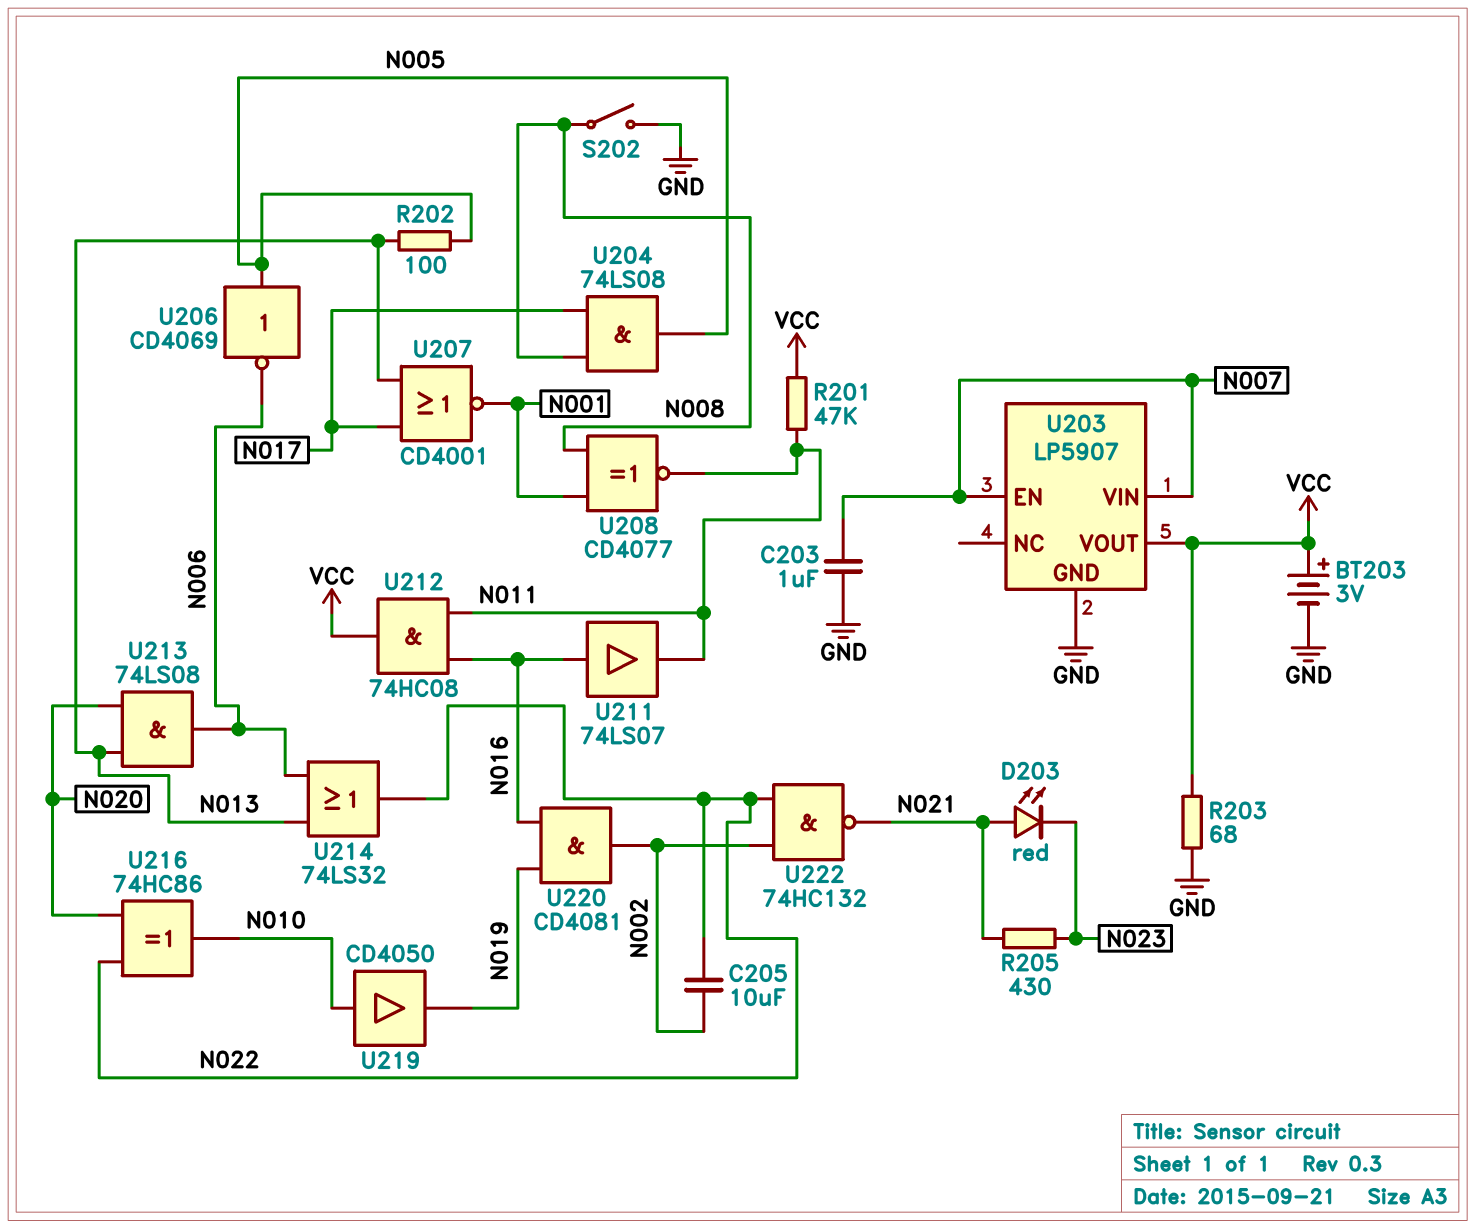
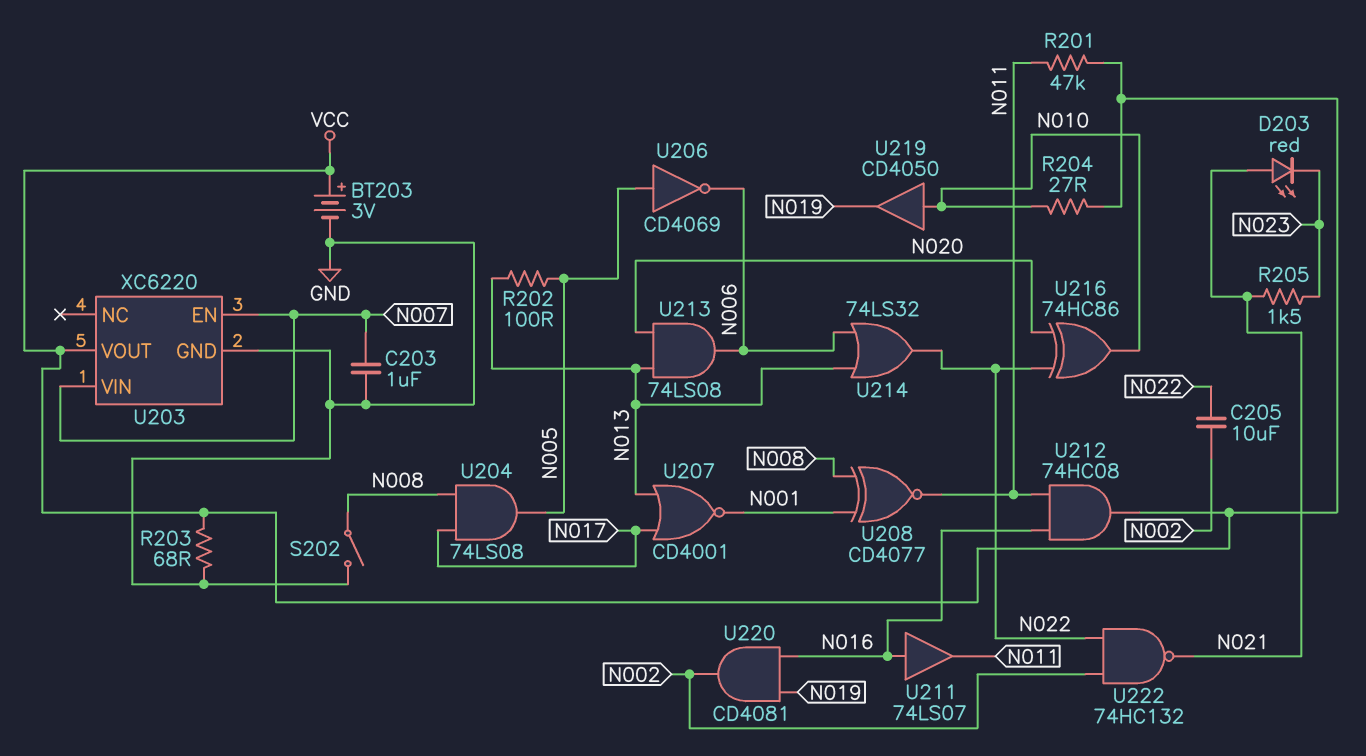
R204: none -> 27 (N010, VCC)
R205: 430 (N021, N023) -> 1.5k (N021, N023)
U203: LP5907 -> XC6220

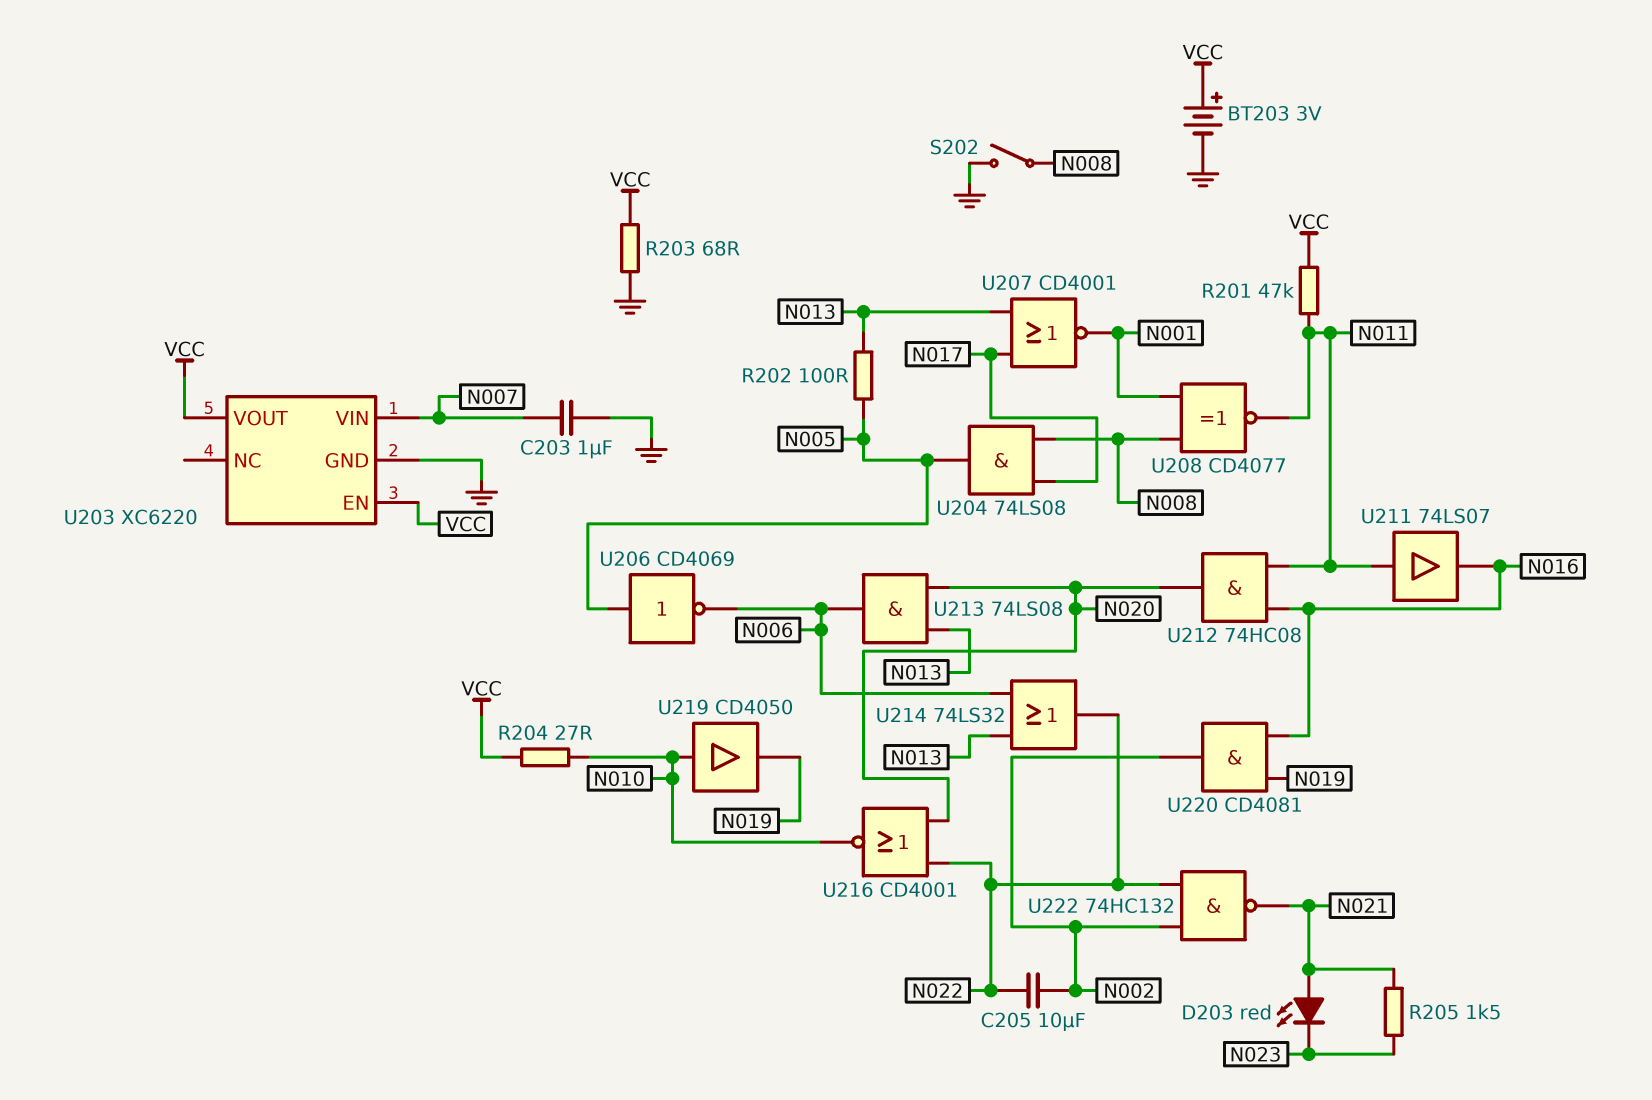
U203 pin EN: N007 -> VCC
U211: buffer 74LS07 (in N016, out N011) -> buffer 74LS07 (in N011, out N016)
U212: AND 74HC08 (in N011, in N016, out VCC) -> AND 74HC08 (in N011, in N016, out N020)
U216: XOR 74HC86 (in N020, in N022, out N010) -> NOR CD4001 (in N020, in N022, out N010)

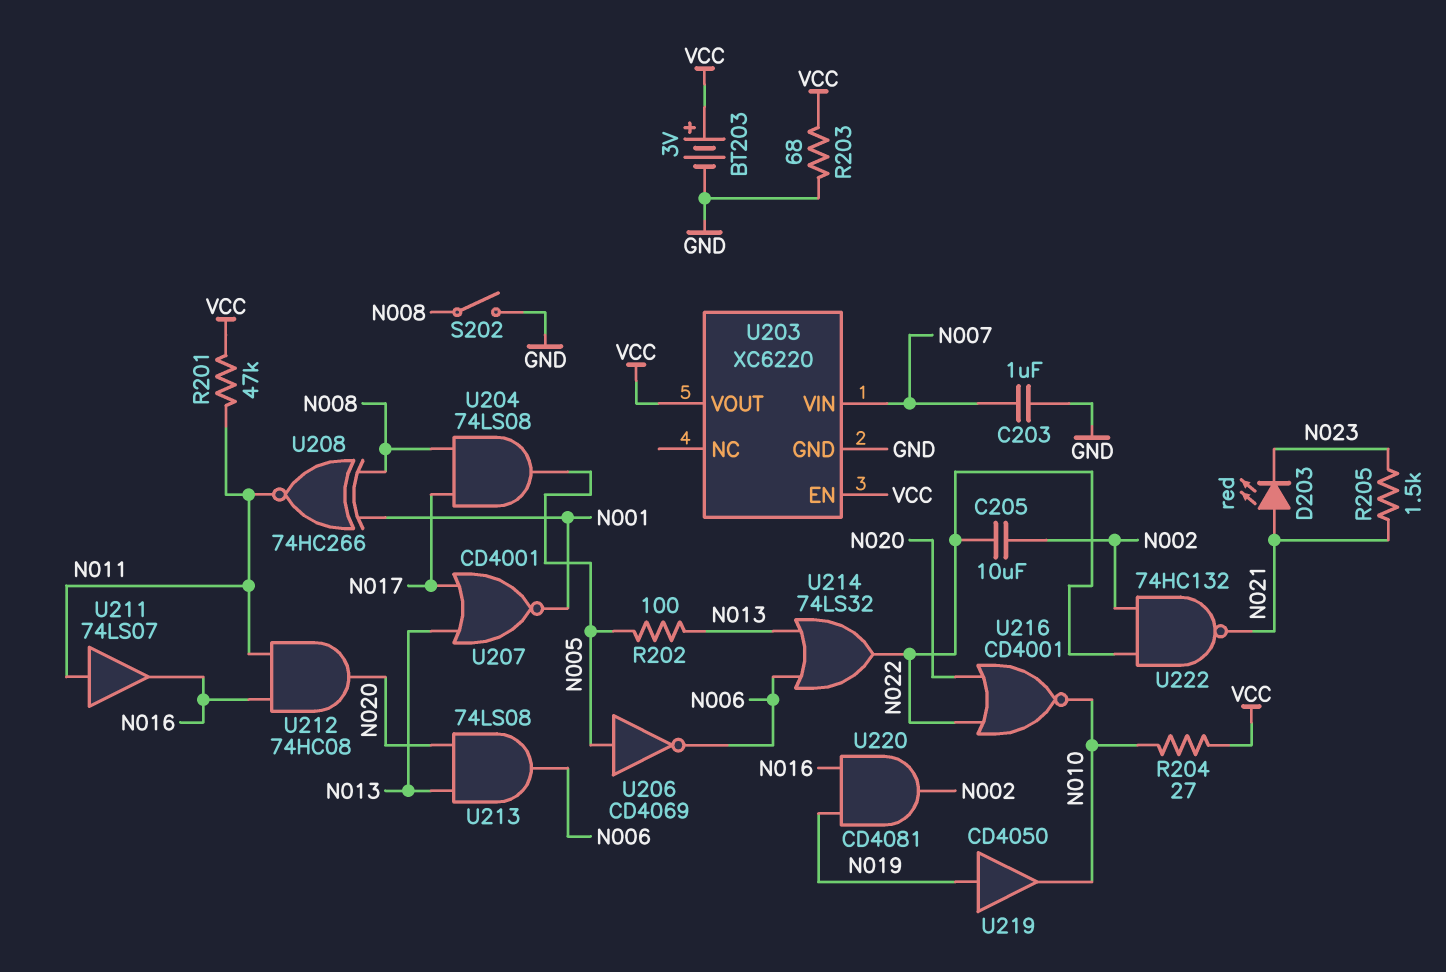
U208: XNOR CD4077 (in N001, in N008, out N011) -> XNOR 74HC266 (in N001, in N008, out N011)
U219: buffer CD4050 (in N010, out N019) -> buffer CD4050 (in N019, out N010)

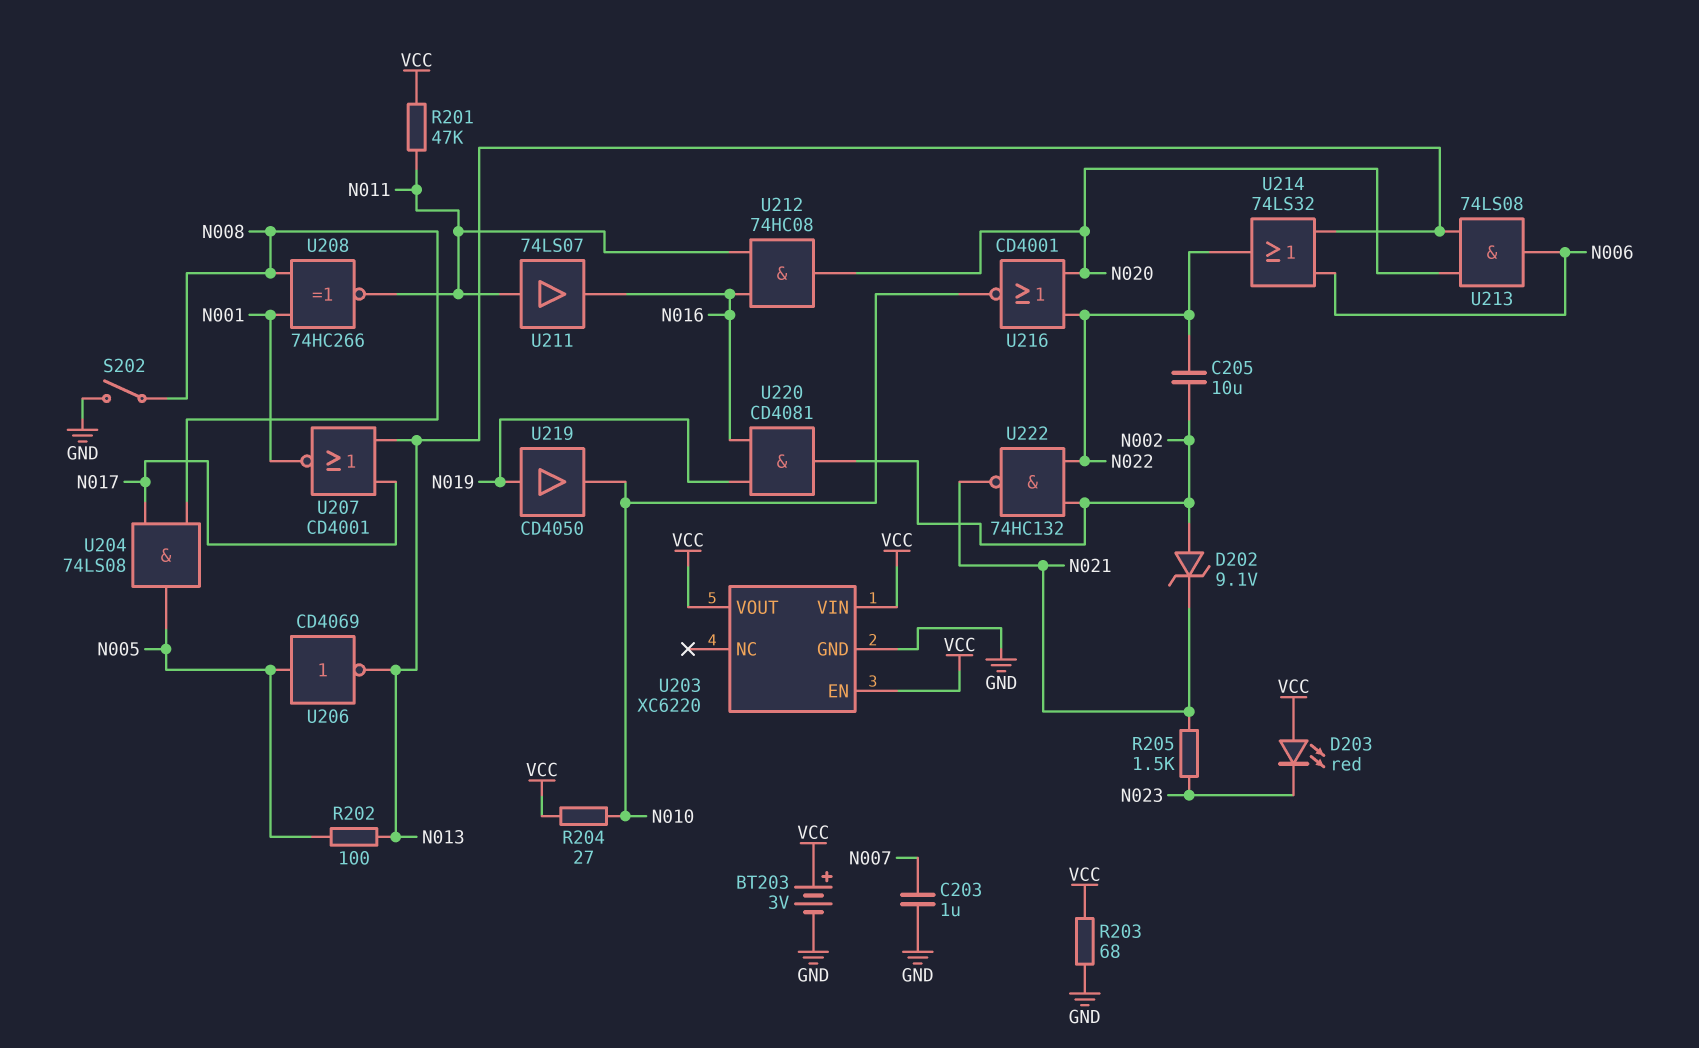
D202: none -> zener 9.1V (A N002, K N021)
D203: LED red (A N021, K N023) -> LED red (A VCC, K N023)
U203 pin VIN: N007 -> VCC
U206: NOT CD4069 (in N005, out N006) -> NOT CD4069 (in N005, out N013)

